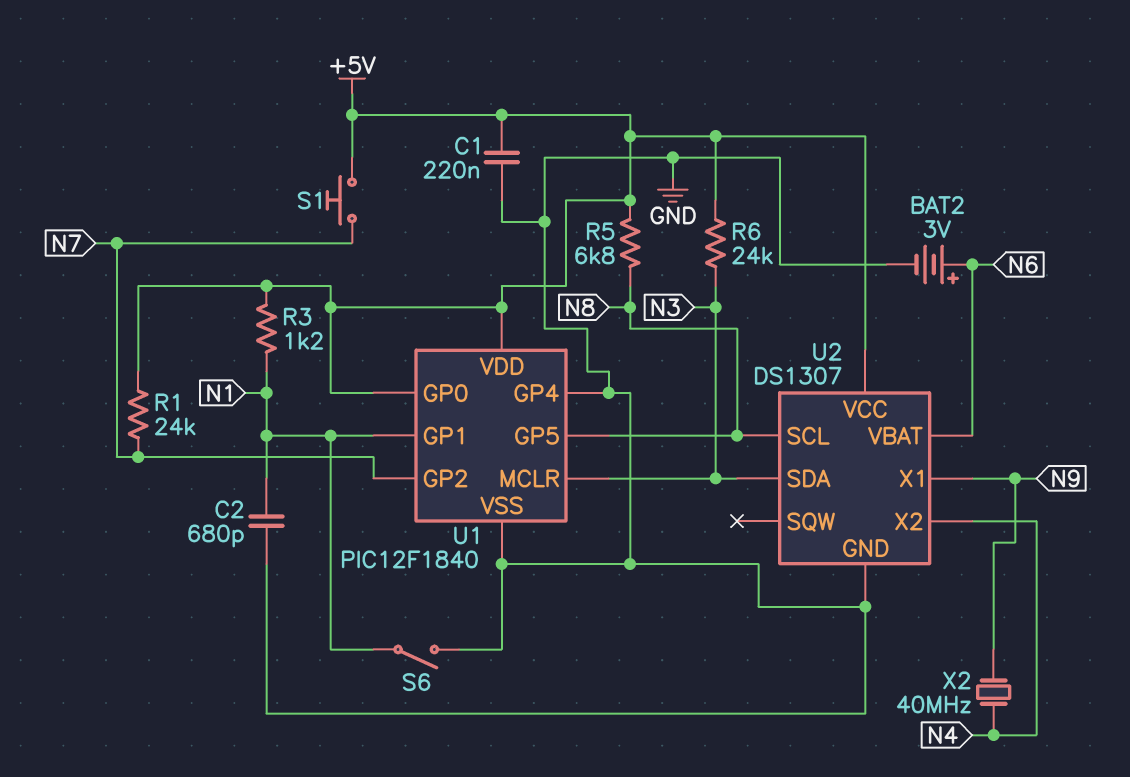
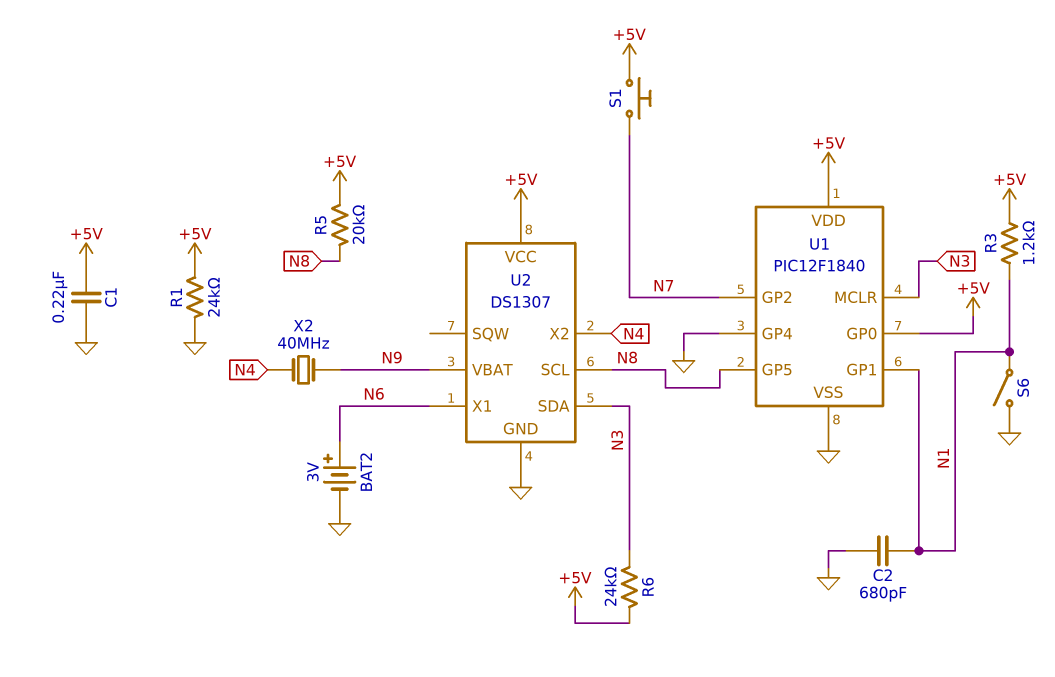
R1: 24k (+5V, N7) -> 24k (+5V, GND)
R5: 6.8k (+5V, N8) -> 20k (+5V, N8)
U2 pin VBAT: N6 -> N9
U2 pin X1: N9 -> N6

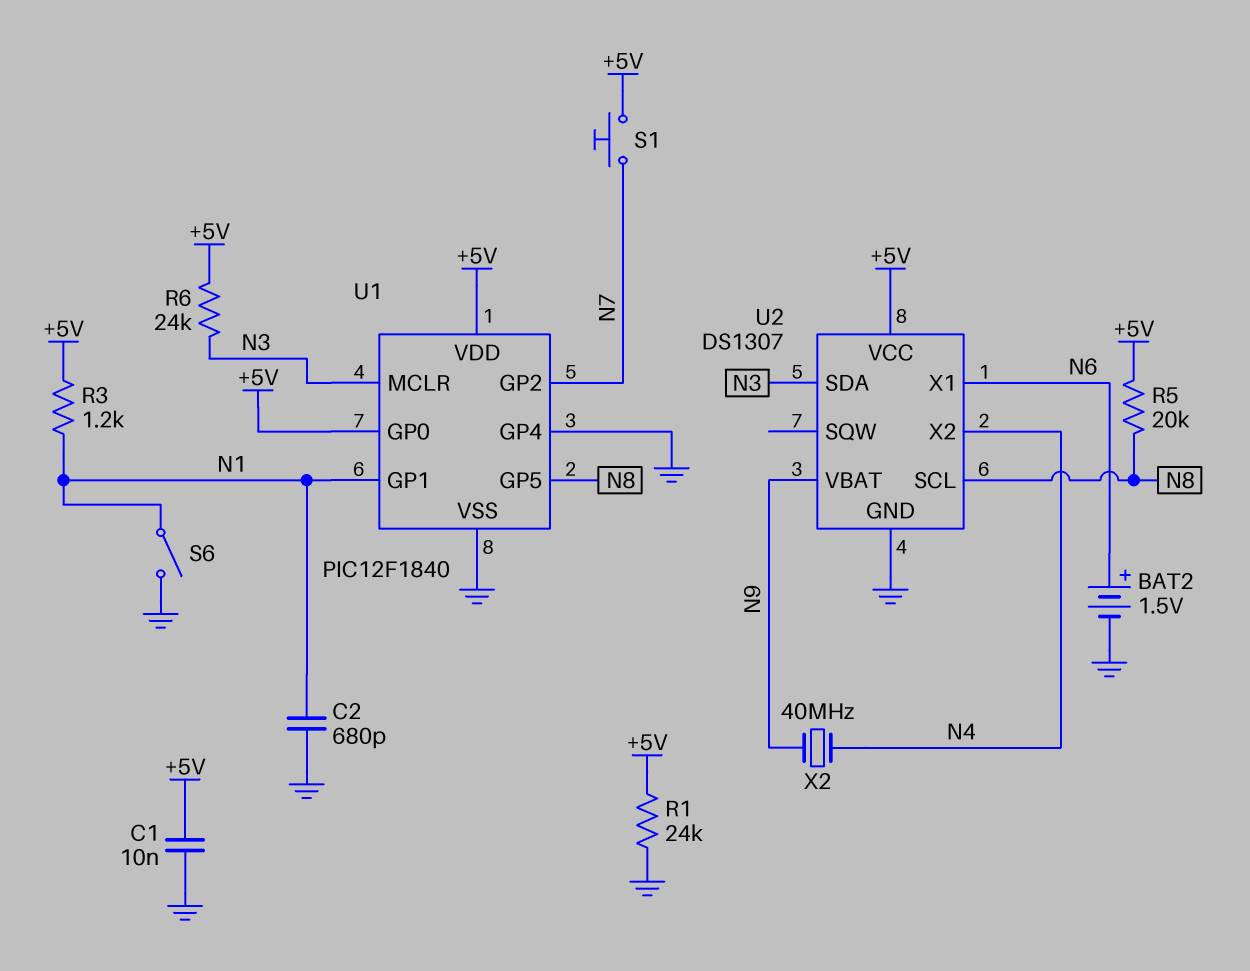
BAT2: 3V (plus N6, minus GND) -> 1.5V (plus N6, minus GND)
C1: 220nF (+5V, GND) -> 10nF (+5V, GND)

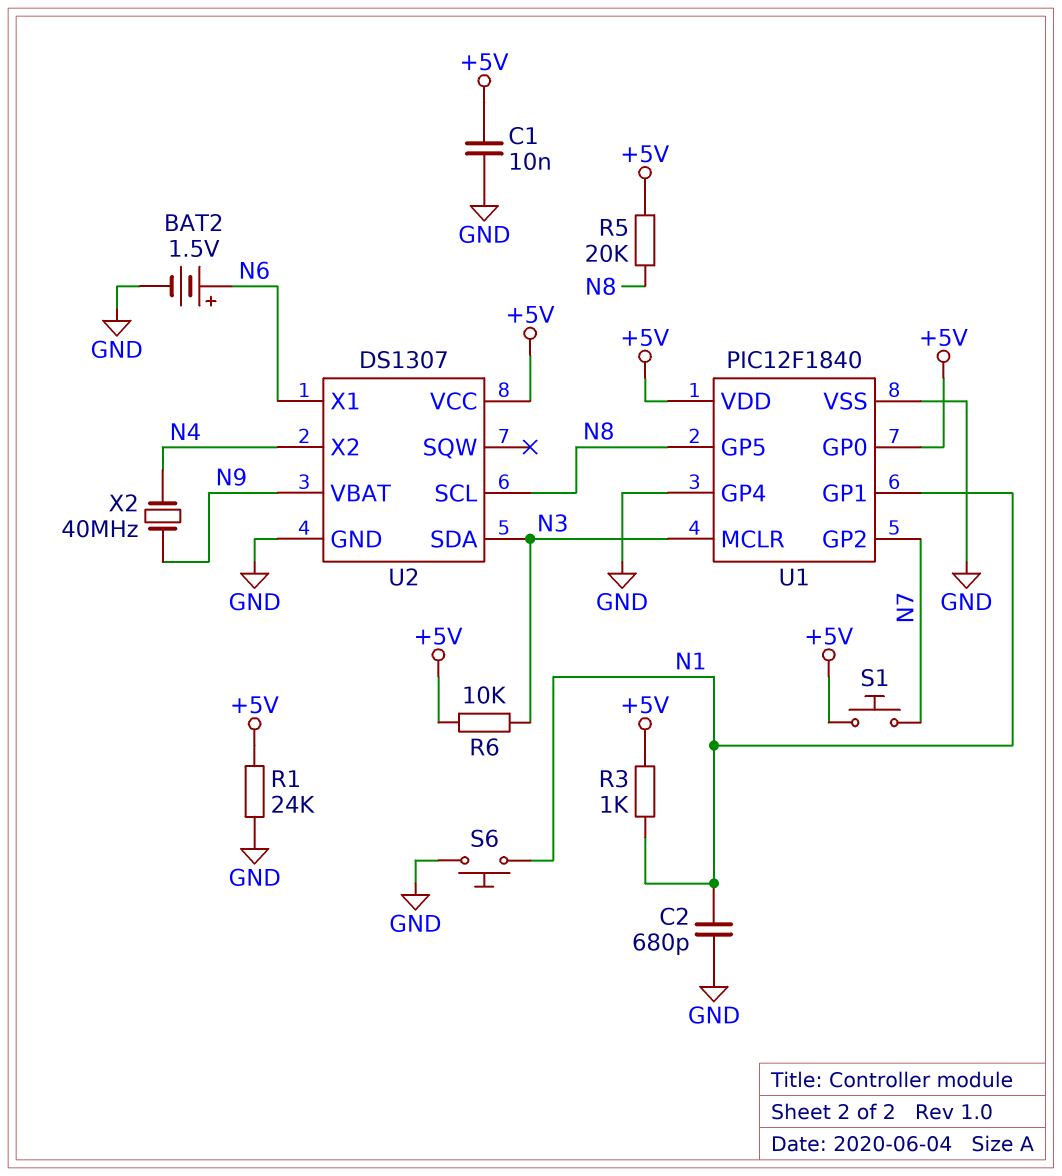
R3: 1.2k (+5V, N1) -> 1k (+5V, N1)
R6: 24k (+5V, N3) -> 10k (+5V, N3)
S6: switch (GND, N1) -> button (GND, N1)

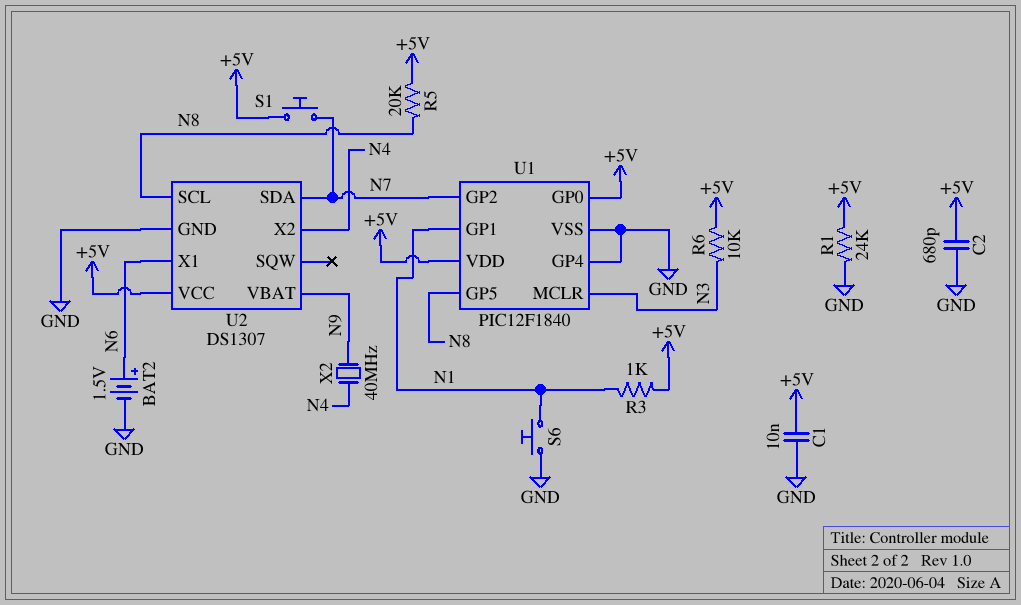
C2: 680pF (GND, N1) -> 680pF (+5V, GND)
U2 pin SDA: N3 -> N7

